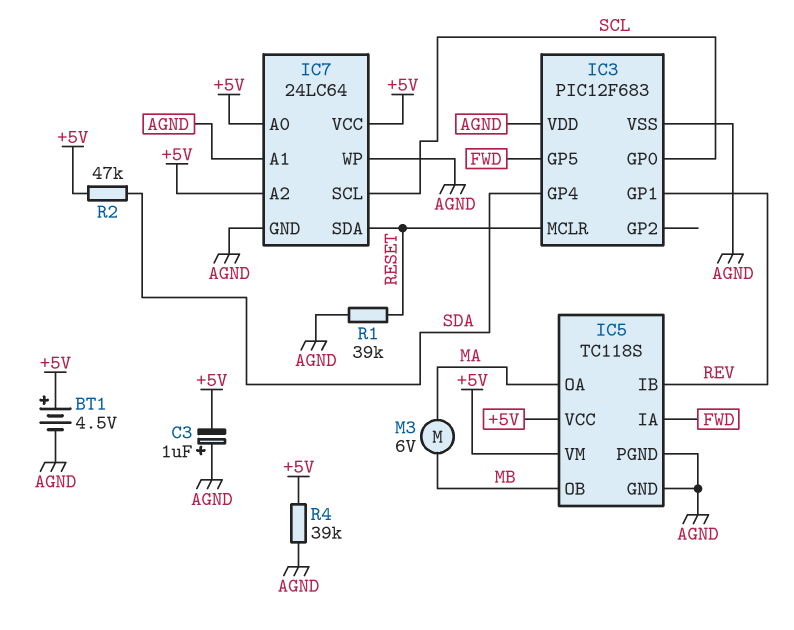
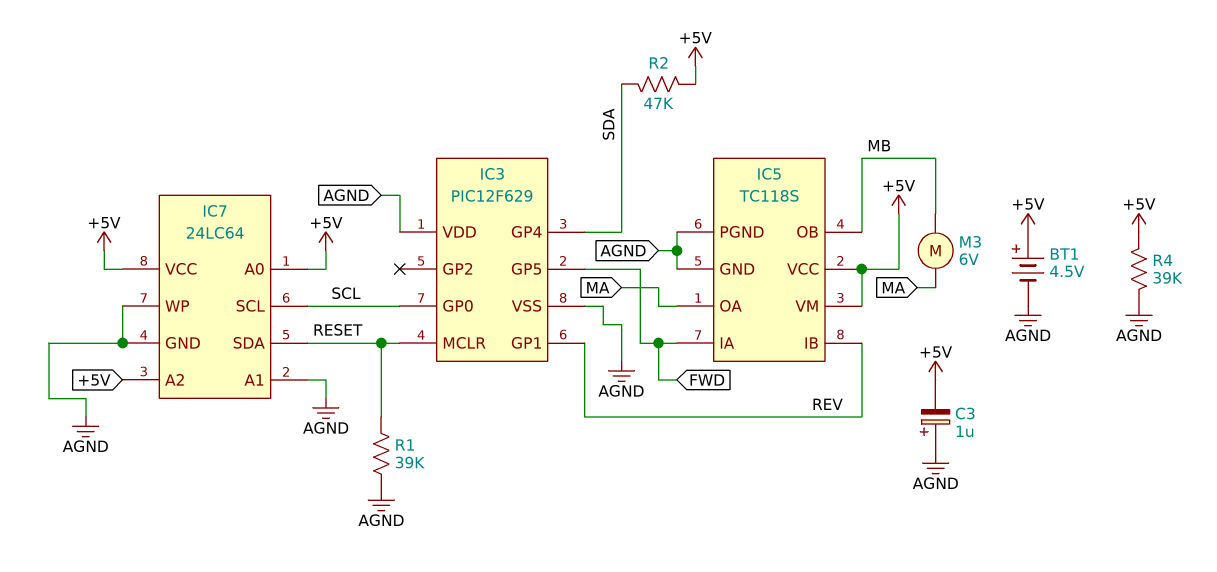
IC3: PIC12F683 -> PIC12F629

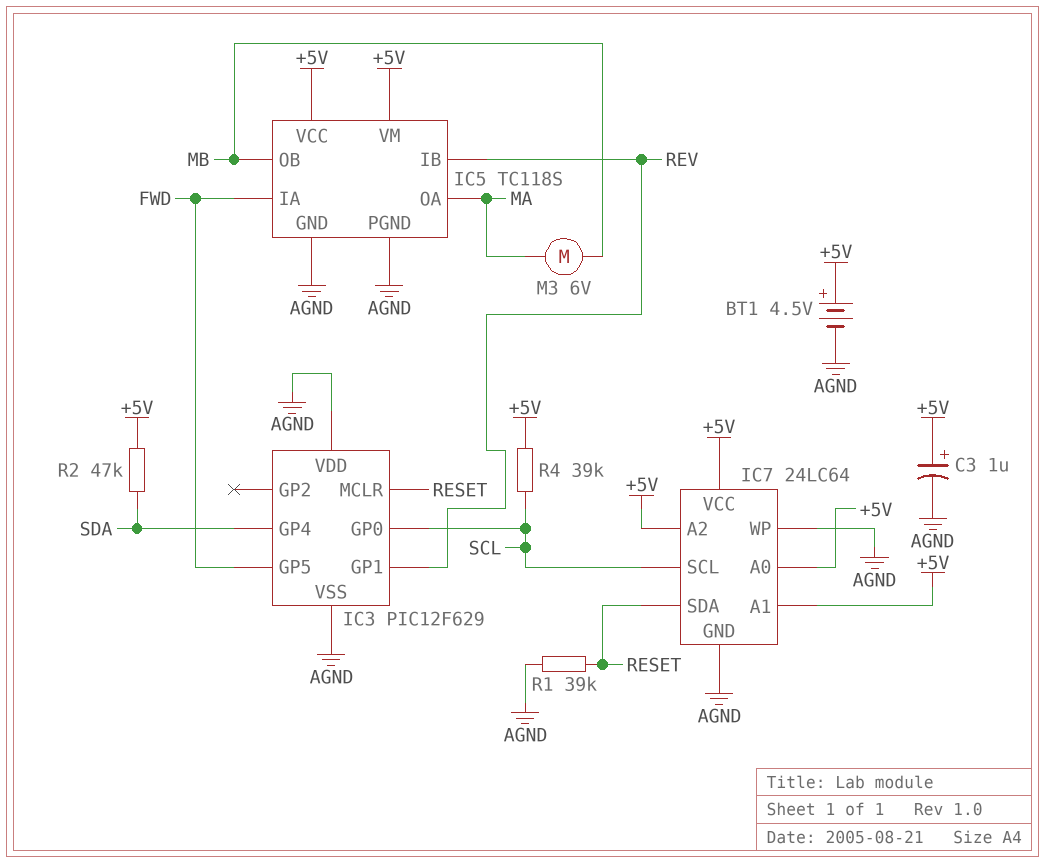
C3: 1uF (plus AGND, minus +5V) -> 1uF (plus +5V, minus AGND)
IC7 pin A1: AGND -> +5V
R4: 39k (+5V, AGND) -> 39k (+5V, SCL)

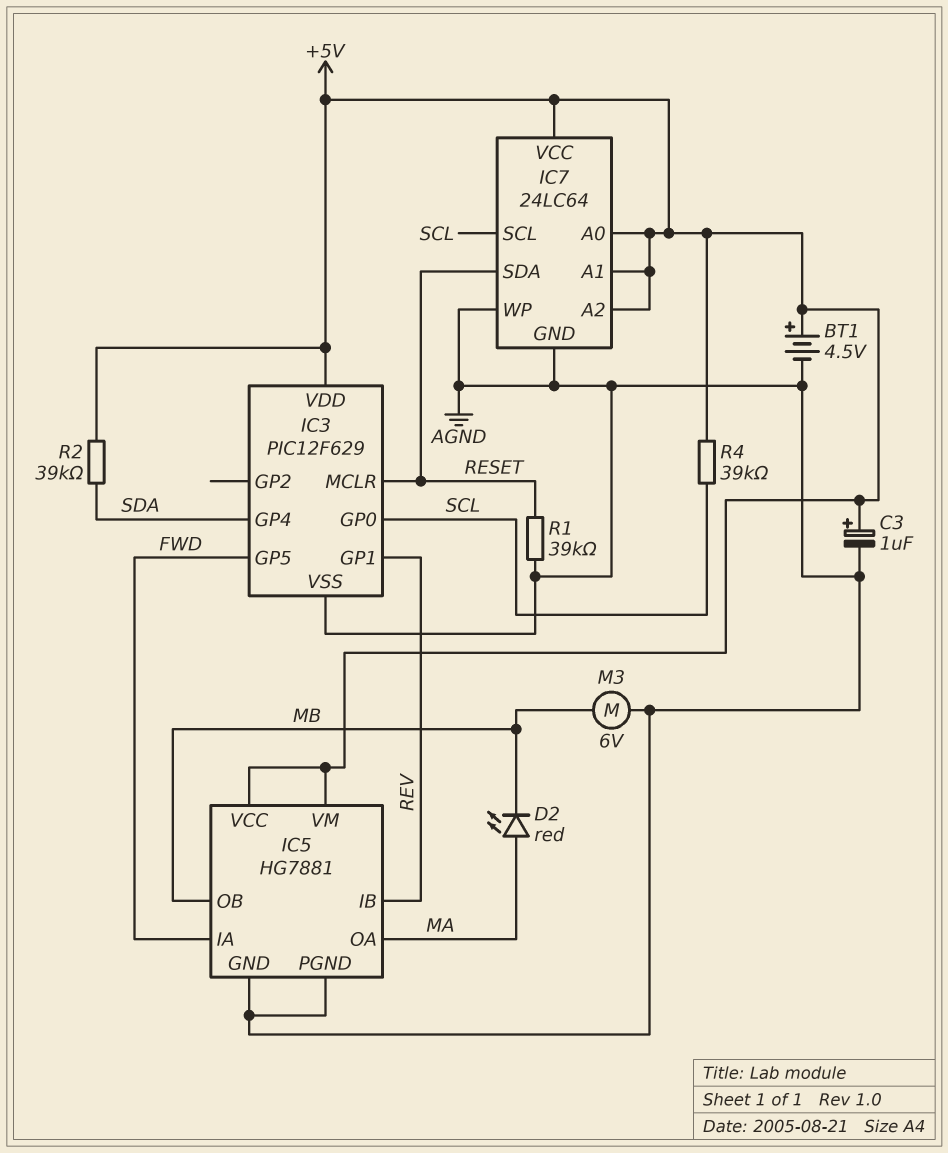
D2: none -> LED red (A MA, K MB)
IC3 pin VDD: AGND -> +5V
IC5: TC118S -> HG7881
M3: motor 6V (MA, MB) -> motor 6V (AGND, MB)
R2: 47k (+5V, SDA) -> 39k (+5V, SDA)

